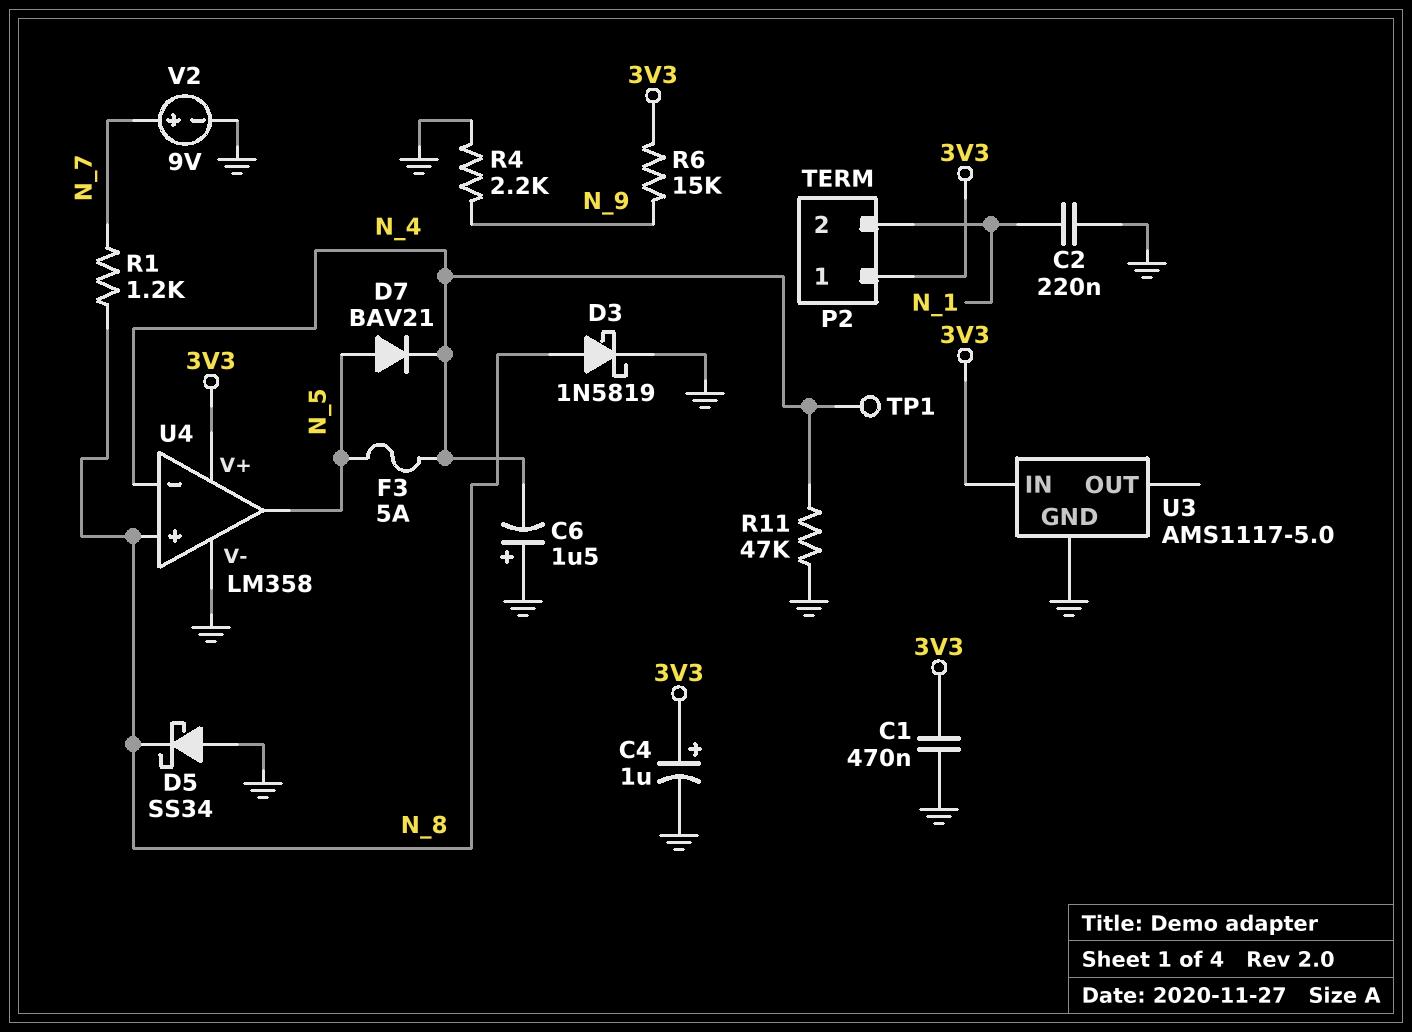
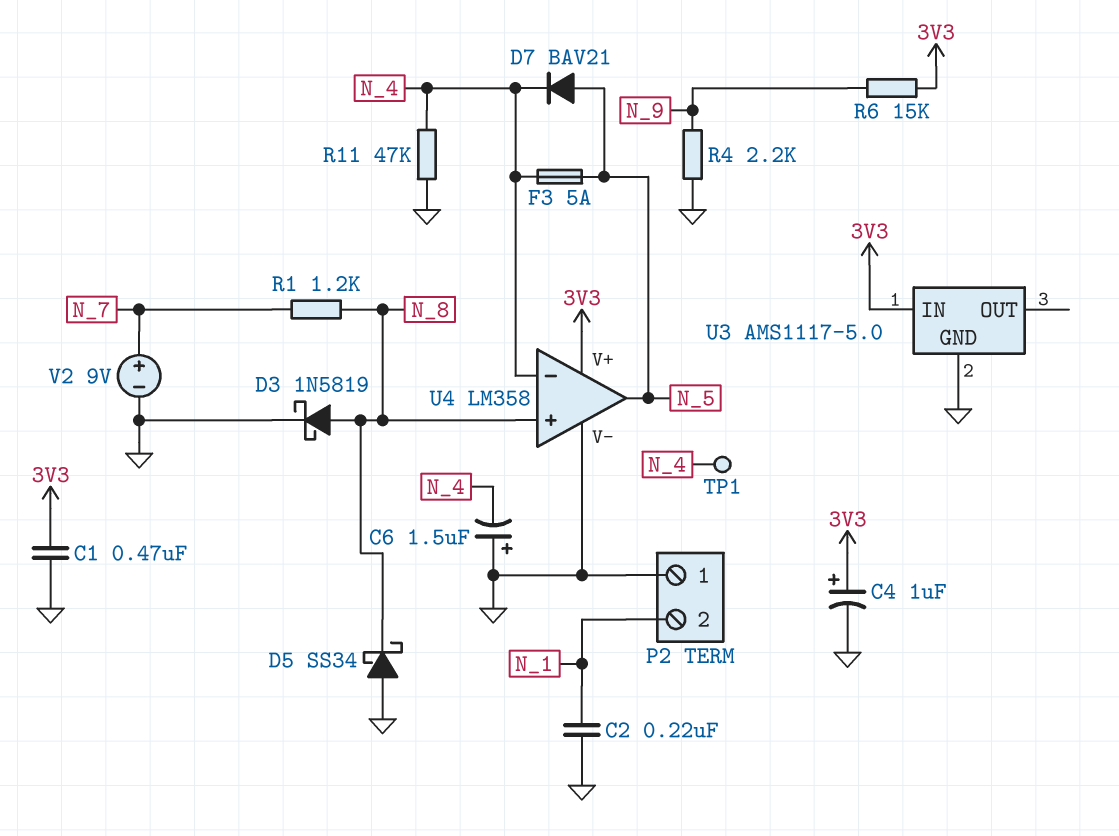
P2 pin 1: 3V3 -> GND

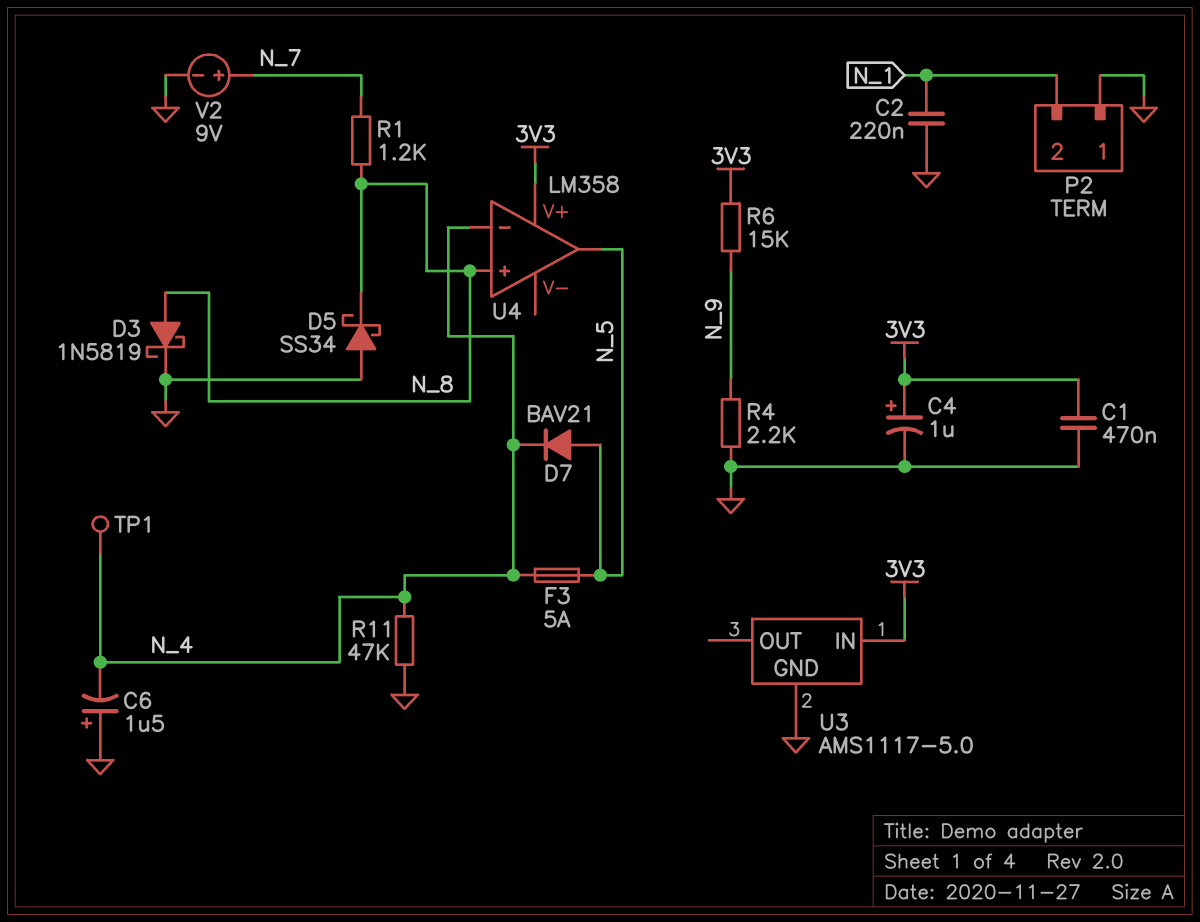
U4 pin V-: GND -> none

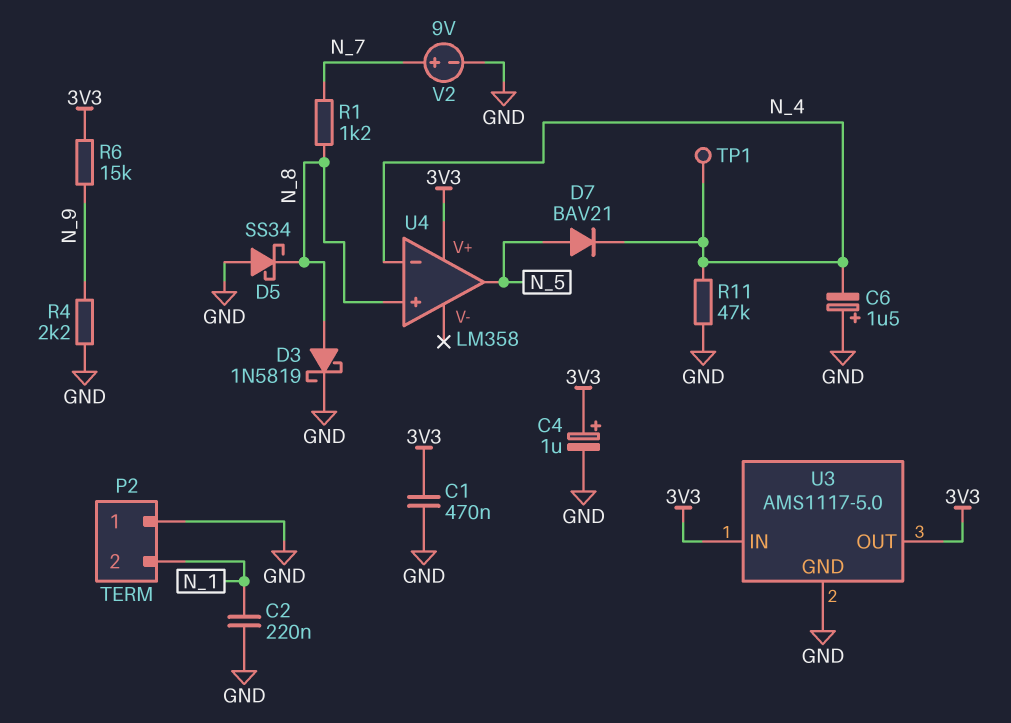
F3: 5A (N_4, N_5) -> none
U3 pin OUT: none -> 3V3

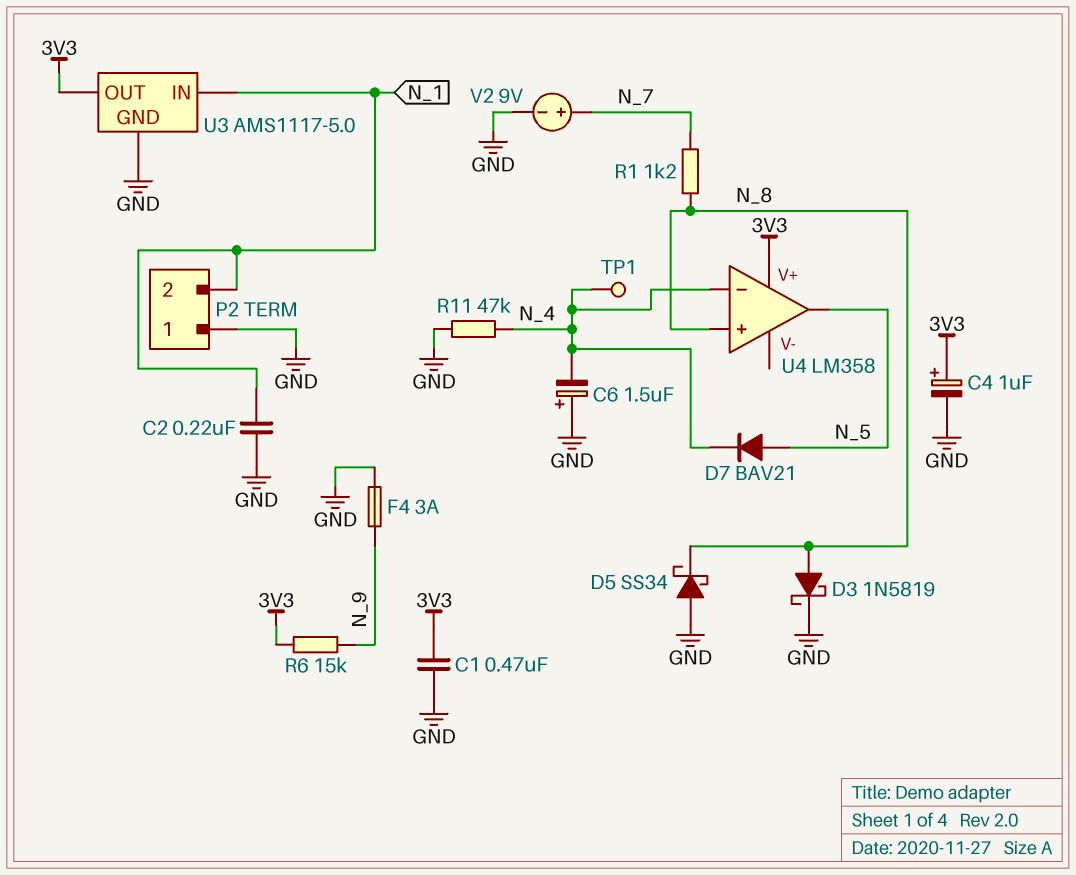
F4: none -> 3A (GND, N_9)
R4: 2.2k (GND, N_9) -> none
U3 pin IN: 3V3 -> N_1

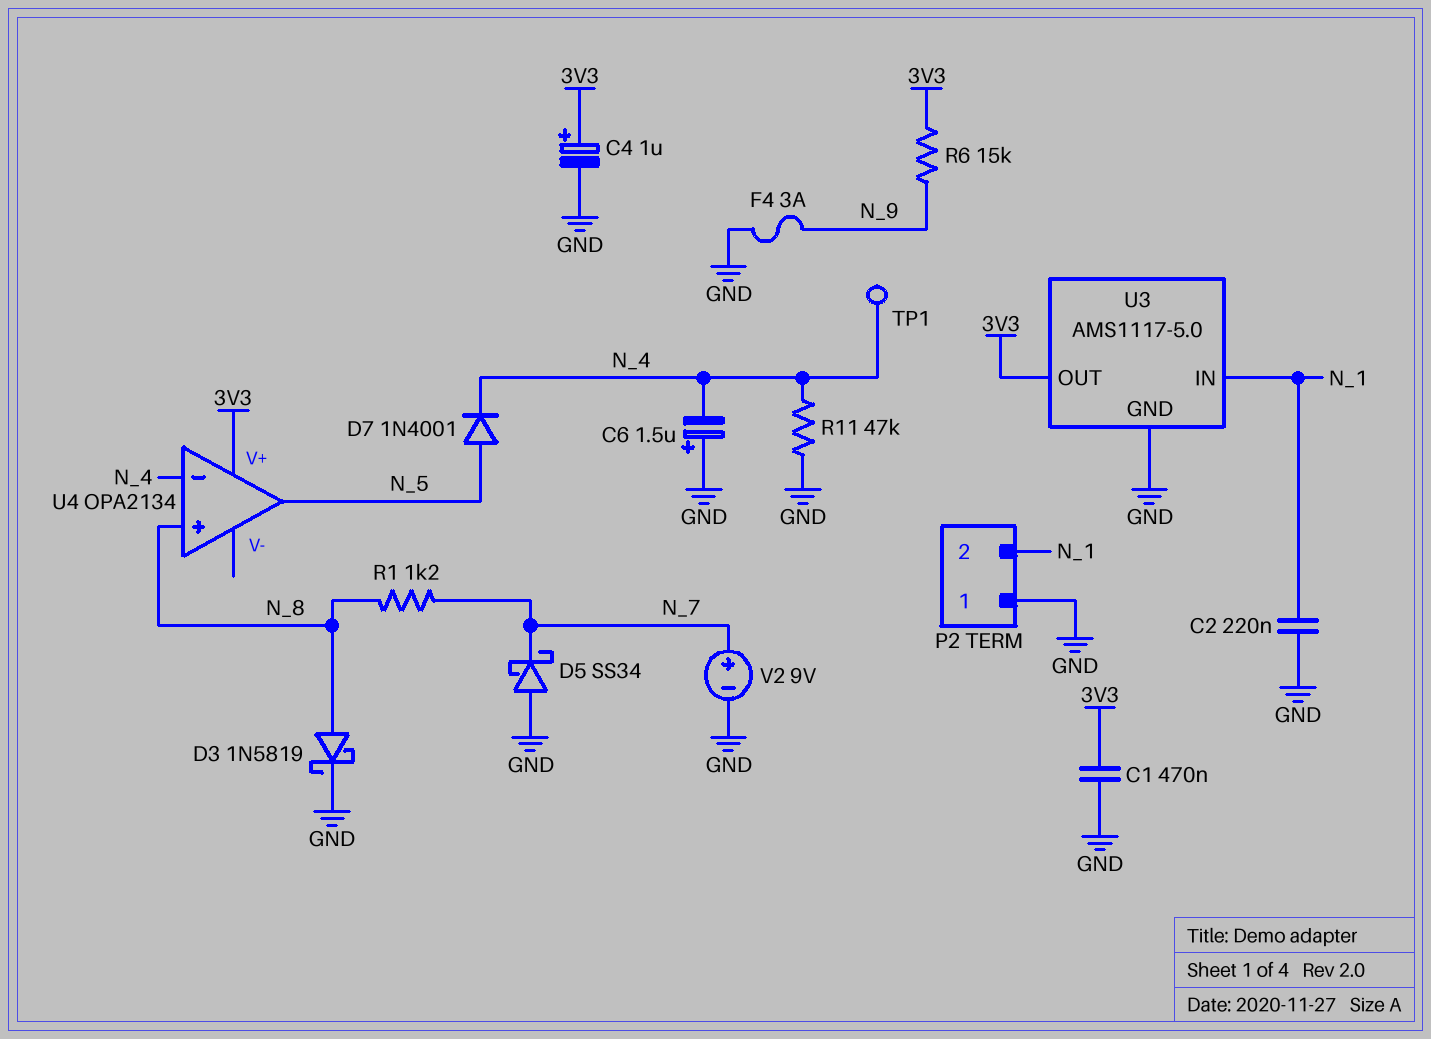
D5: schottky SS34 (A GND, K N_8) -> schottky SS34 (A GND, K N_7)
D7: diode BAV21 (A N_5, K N_4) -> diode 1N4001 (A N_5, K N_4)
U4: LM358 -> OPA2134

